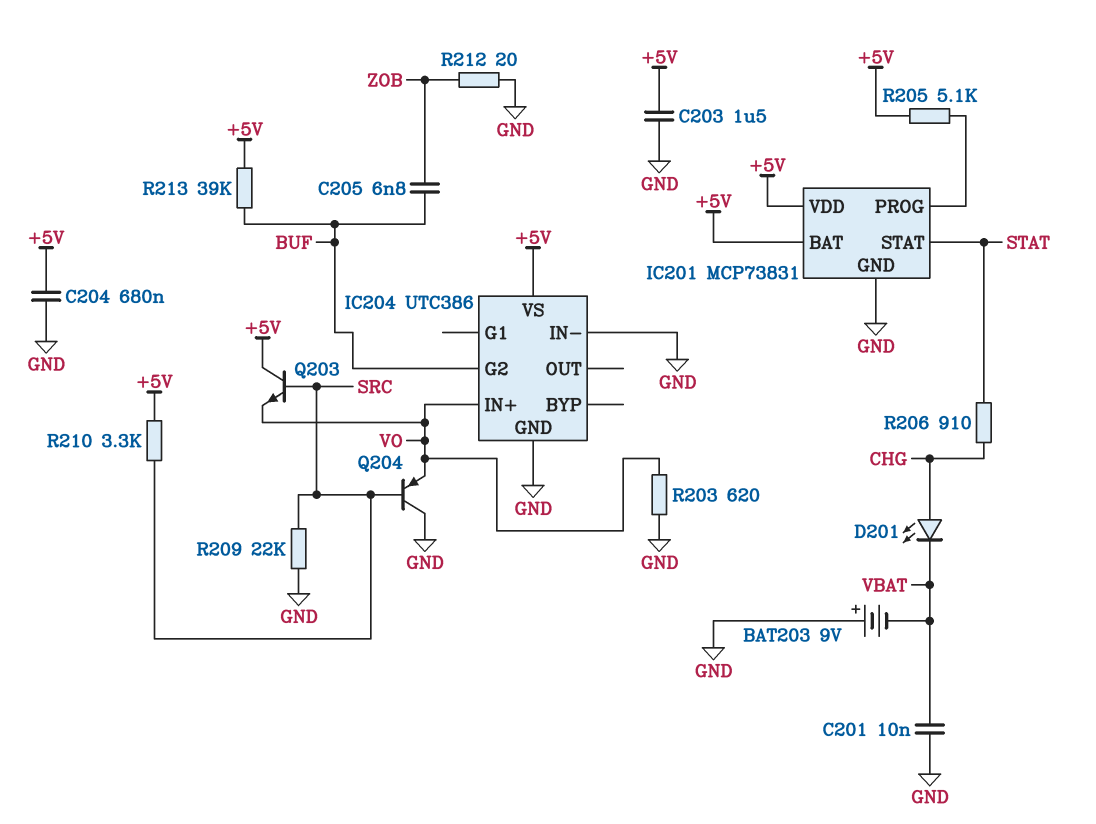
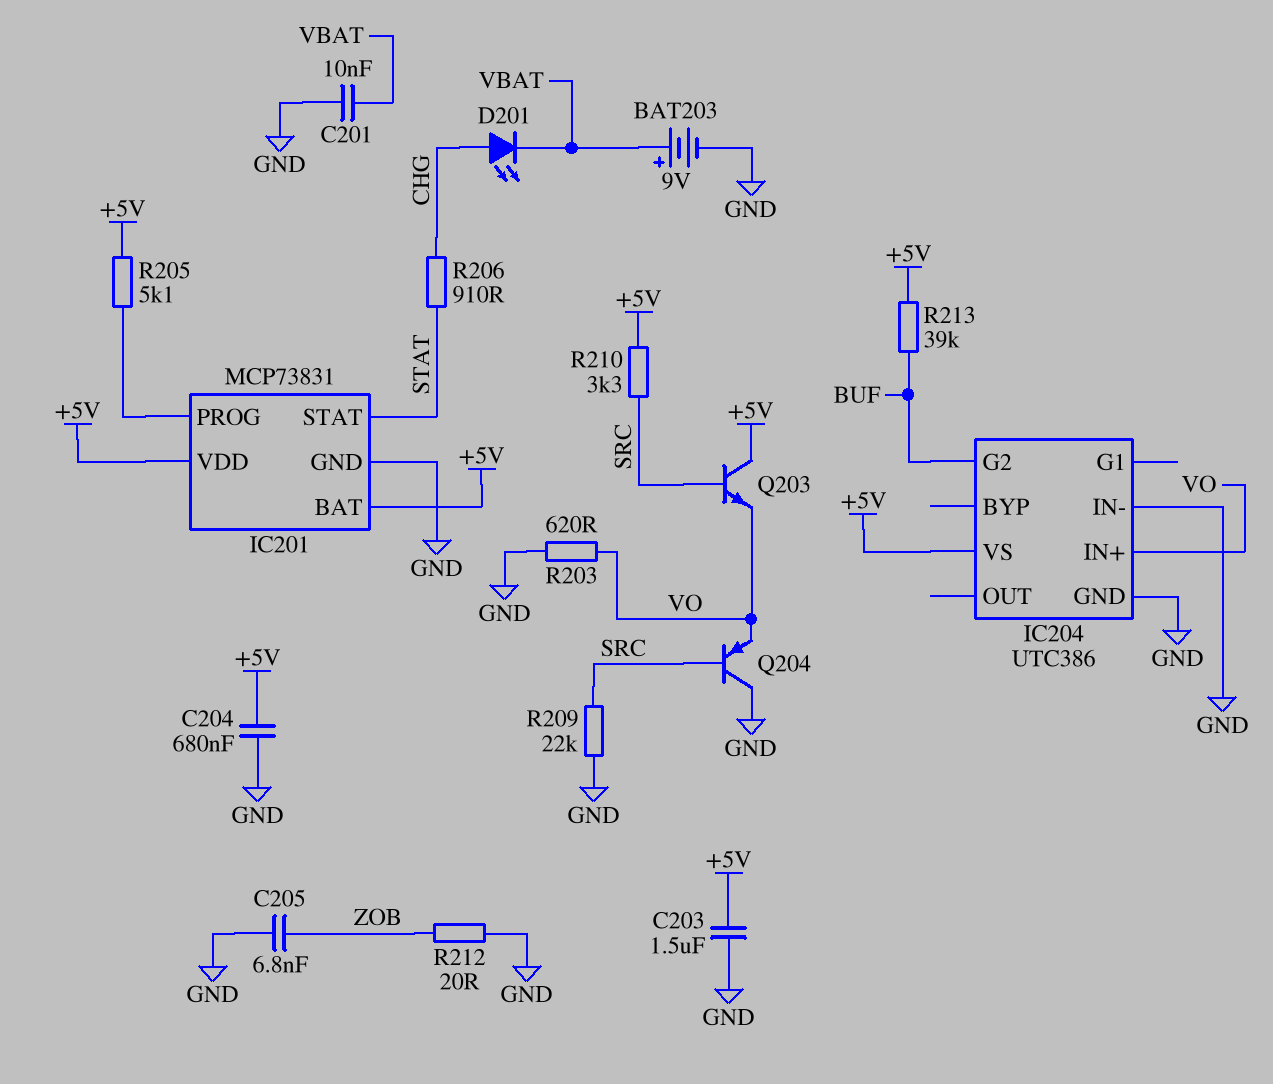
BAT203: 9V (plus GND, minus VBAT) -> 9V (plus VBAT, minus GND)
C205: 6.8nF (BUF, ZOB) -> 6.8nF (GND, ZOB)

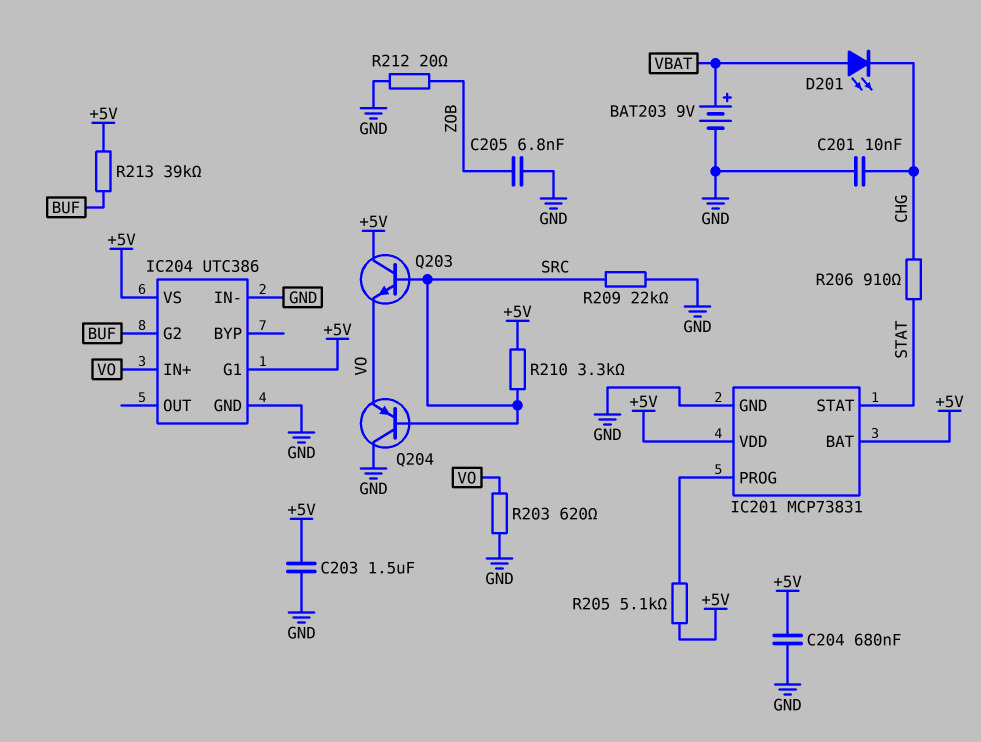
C201: 10nF (GND, VBAT) -> 10nF (CHG, GND)
D201: LED (A CHG, K VBAT) -> LED (A VBAT, K CHG)
IC204 pin G1: none -> +5V

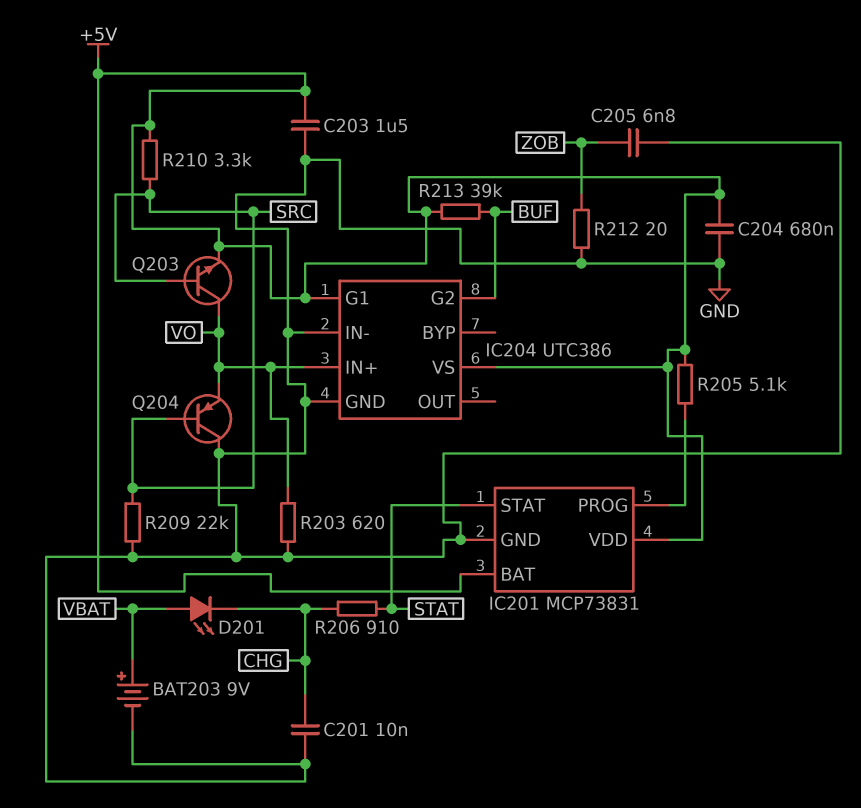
Q203: NPN (B SRC, C +5V, E VO) -> NPN (B SRC, C VO, E +5V)

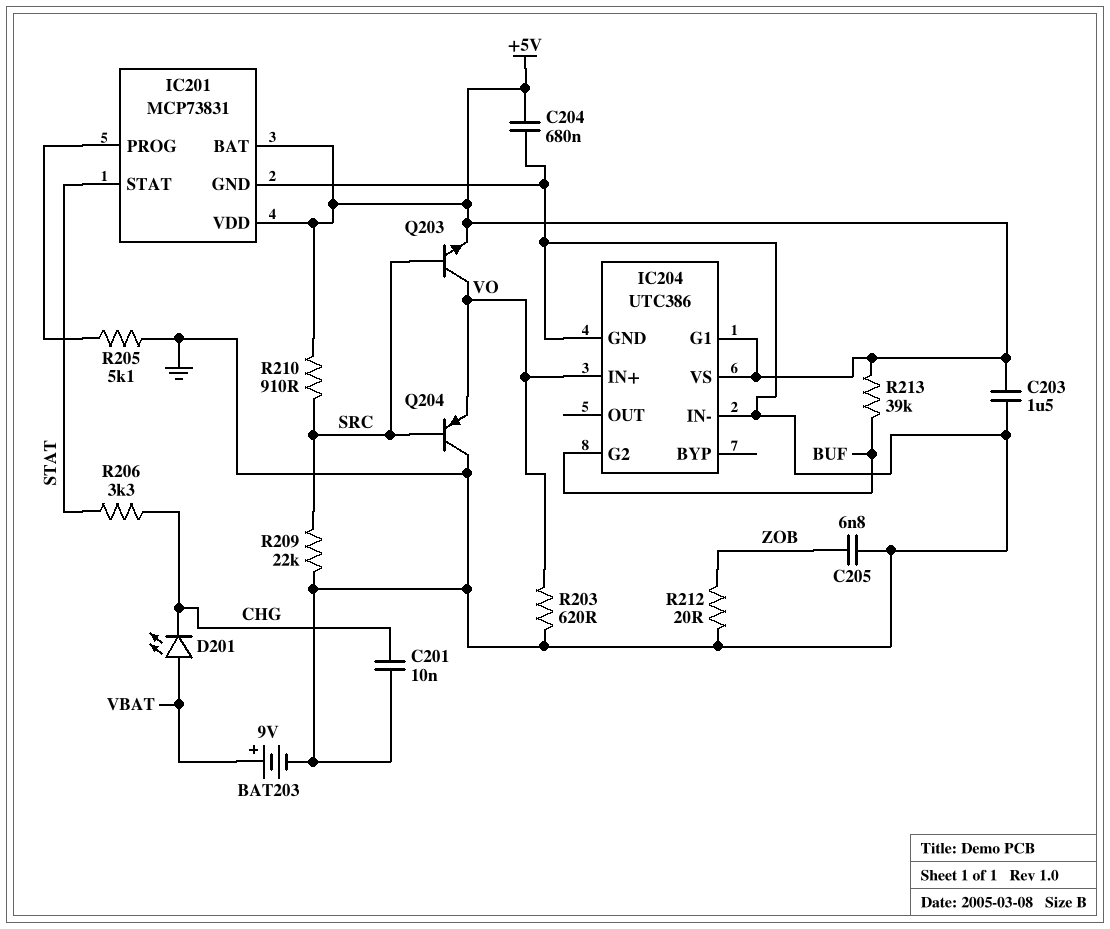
R205: 5.1k (+5V, IC201/PROG) -> 5.1k (GND, IC201/PROG)
R206: 910 (CHG, STAT) -> 3.3k (CHG, STAT)
R210: 3.3k (+5V, SRC) -> 910 (+5V, SRC)

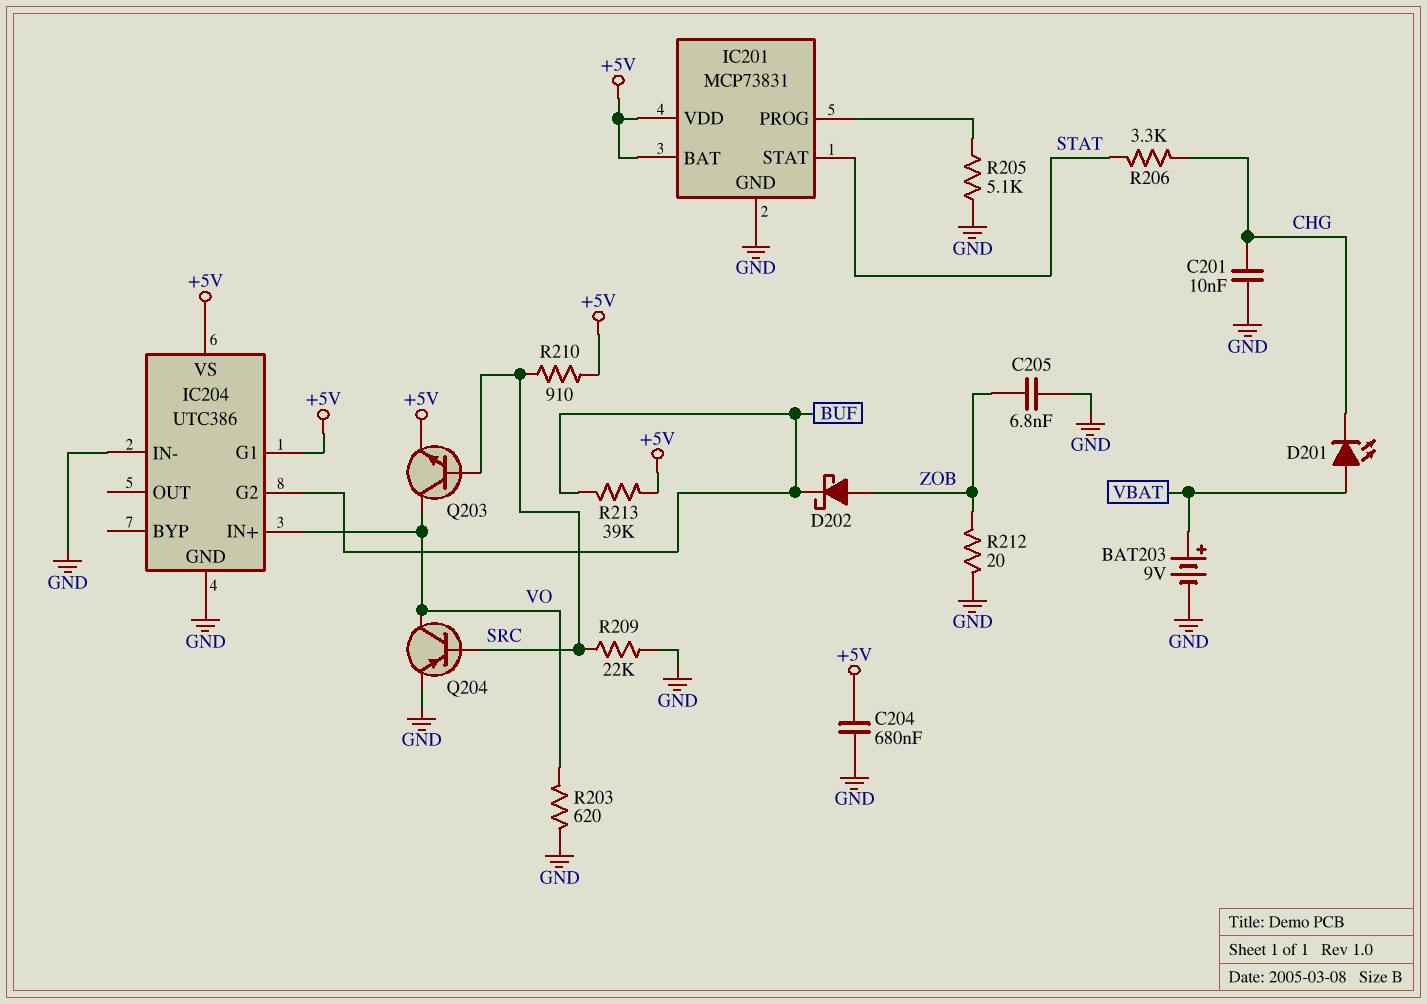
C203: 1.5uF (+5V, GND) -> none
D202: none -> schottky (A ZOB, K BUF)
Q204: PNP (B SRC, C GND, E VO) -> PNP (B SRC, C VO, E GND)

